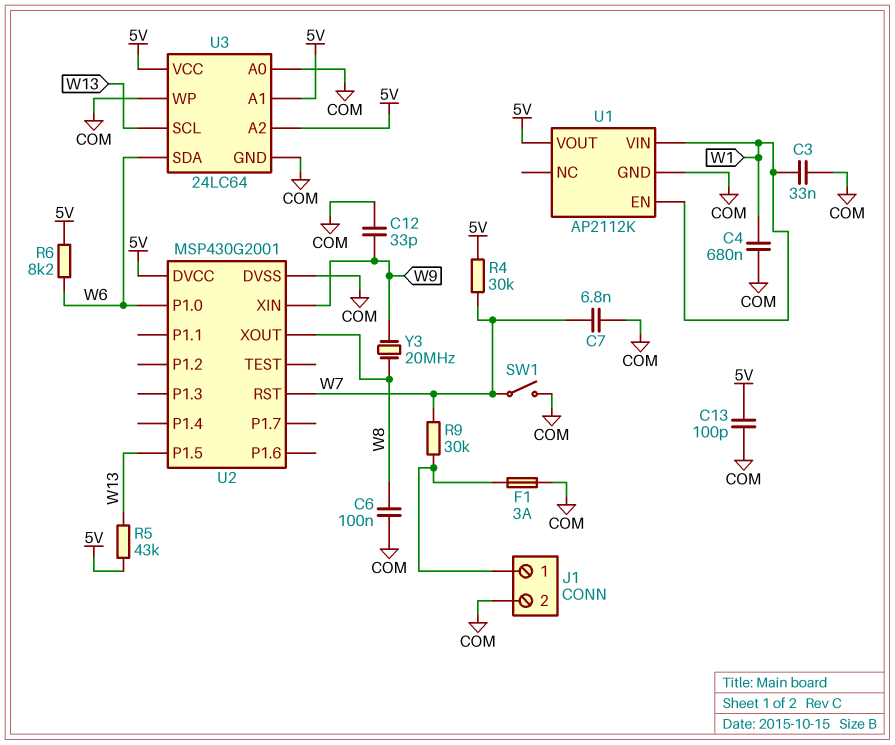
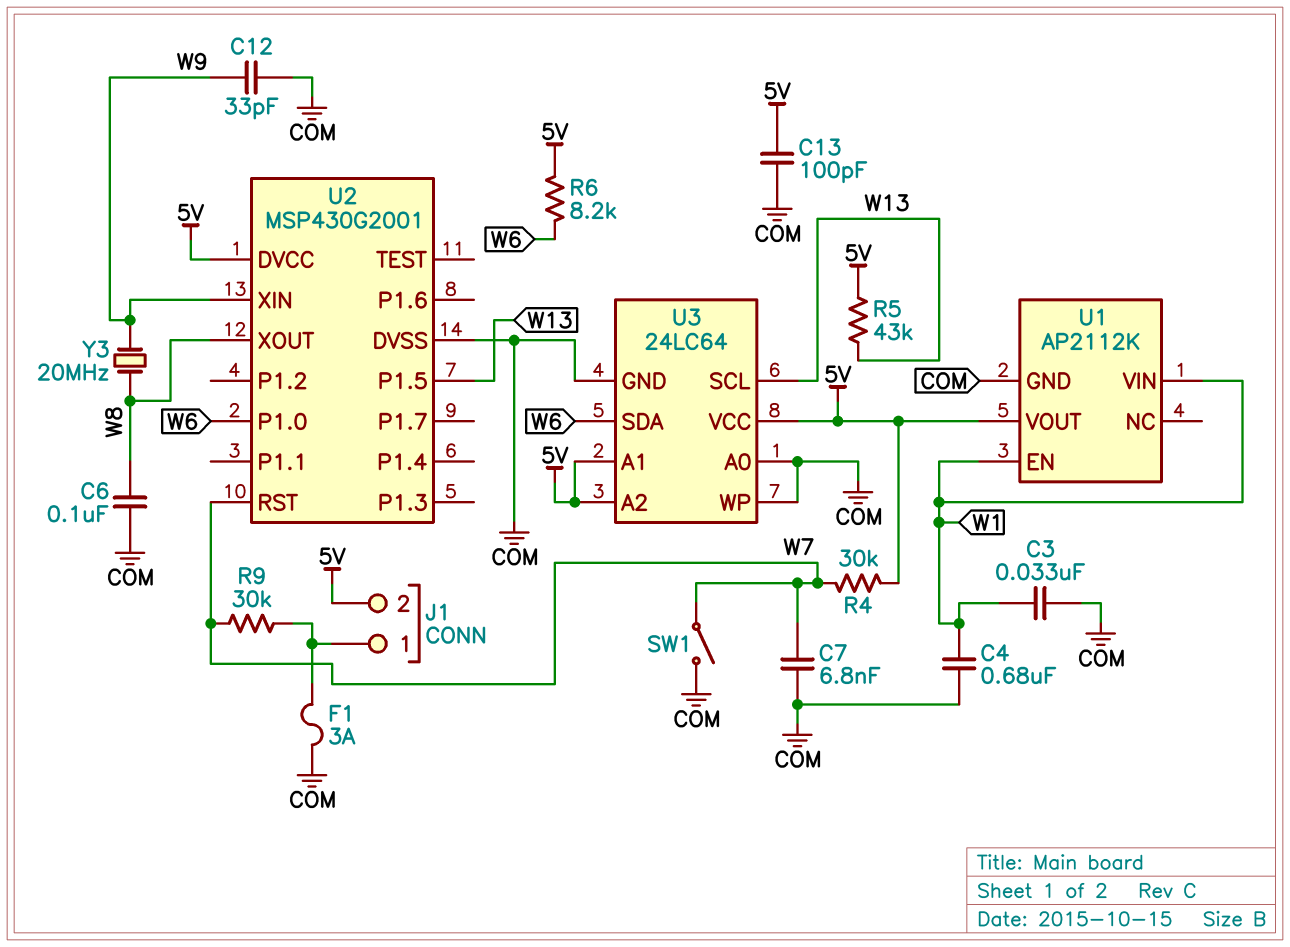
J1 pin 2: COM -> 5V

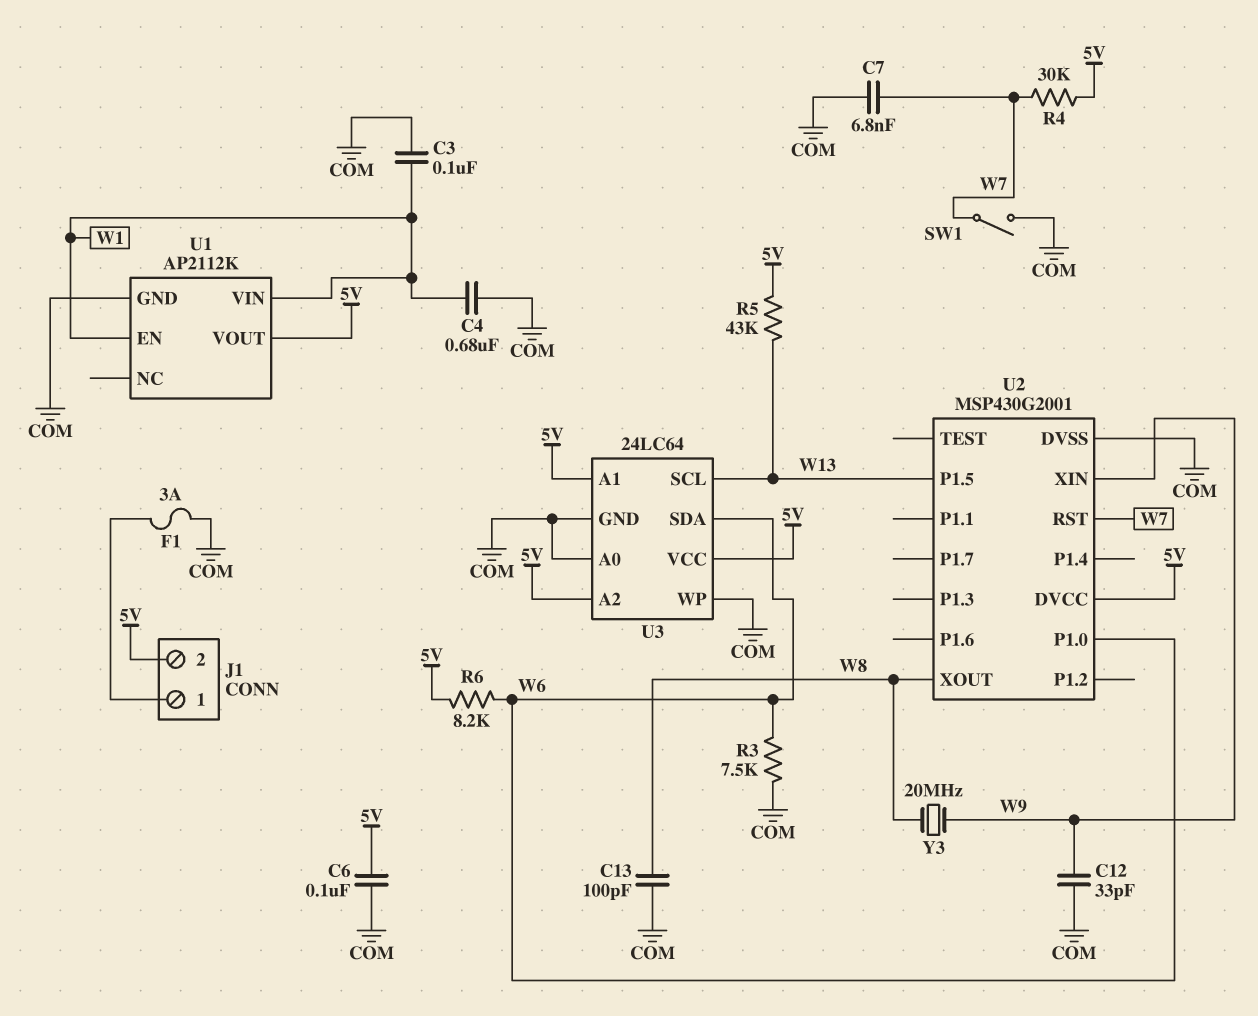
C3: 33nF (COM, W1) -> 100nF (COM, W1)
C6: 100nF (COM, W8) -> 100nF (5V, COM)
C13: 100pF (5V, COM) -> 100pF (COM, W8)
R3: none -> 7.5k (COM, W6)
R9: 30k (J1/1, W7) -> none

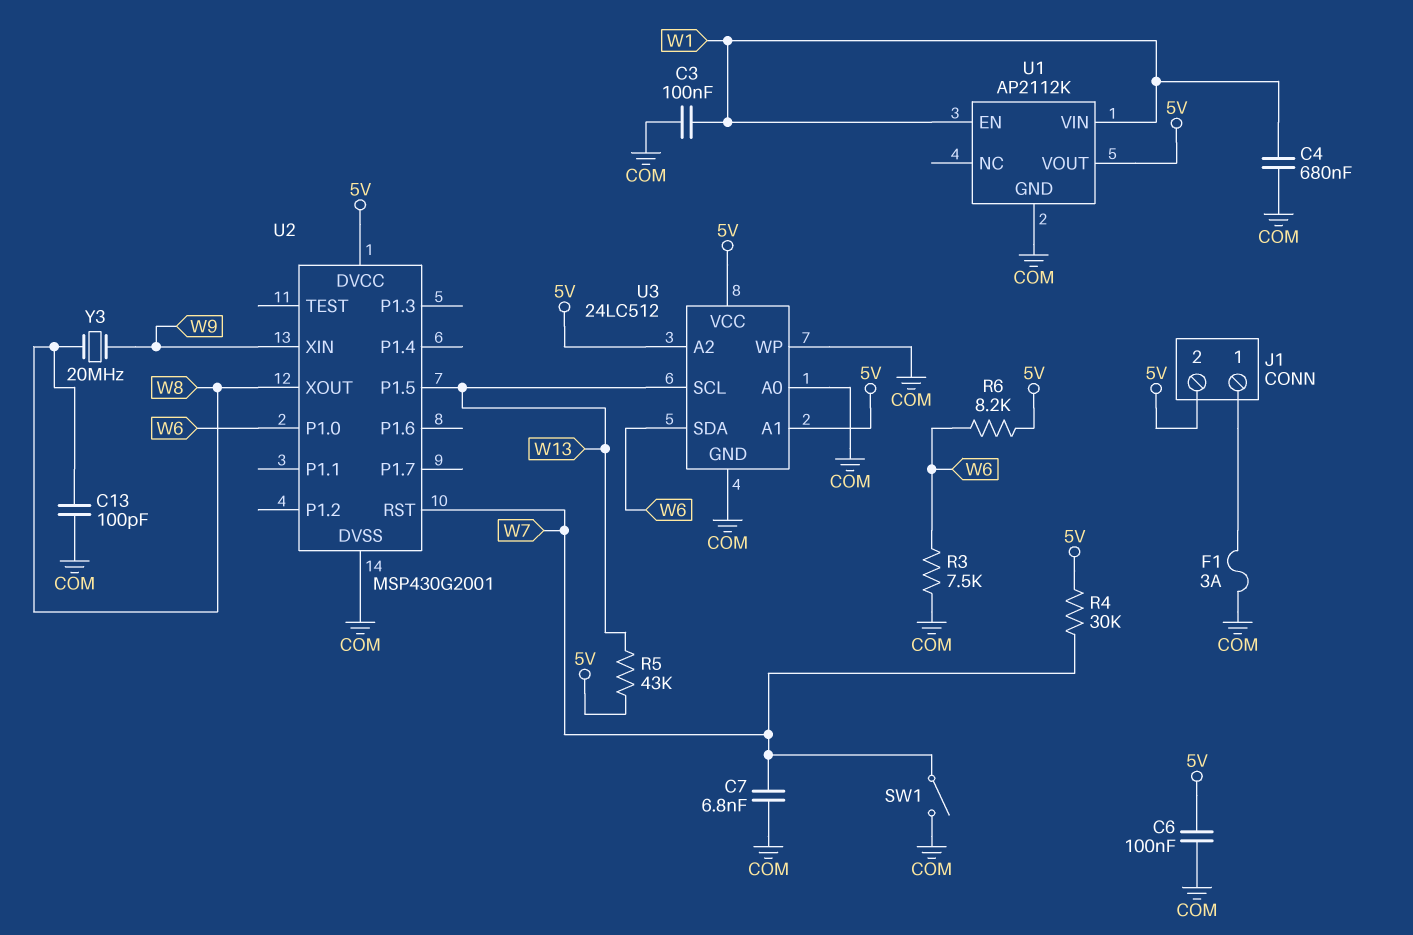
C12: 33pF (COM, W9) -> none
U3: 24LC64 -> 24LC512

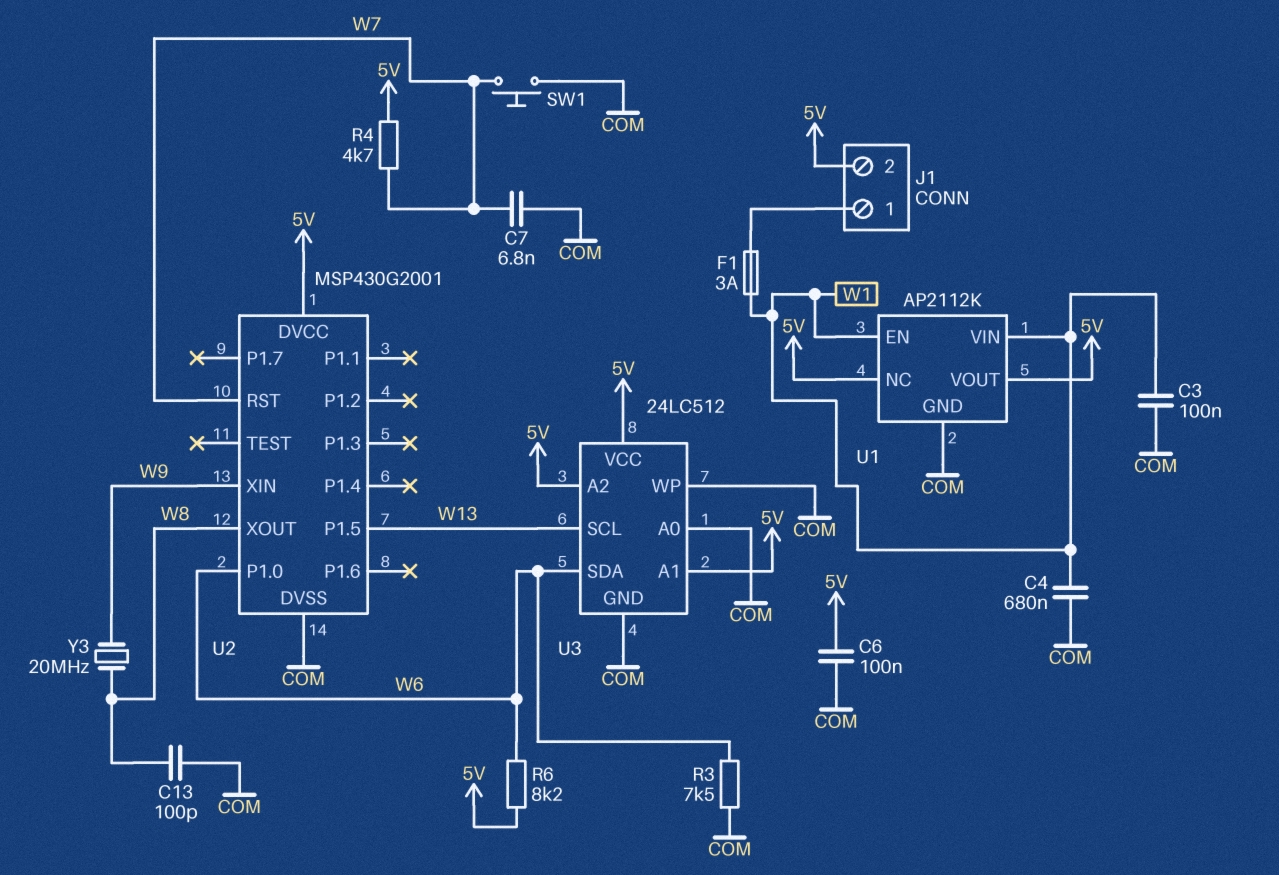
F1: 3A (COM, J1/1) -> 3A (J1/1, W1)
R4: 30k (5V, W7) -> 4.7k (5V, W7)
R5: 43k (5V, W13) -> none
SW1: switch (COM, W7) -> button (COM, W7)
U1 pin NC: none -> 5V

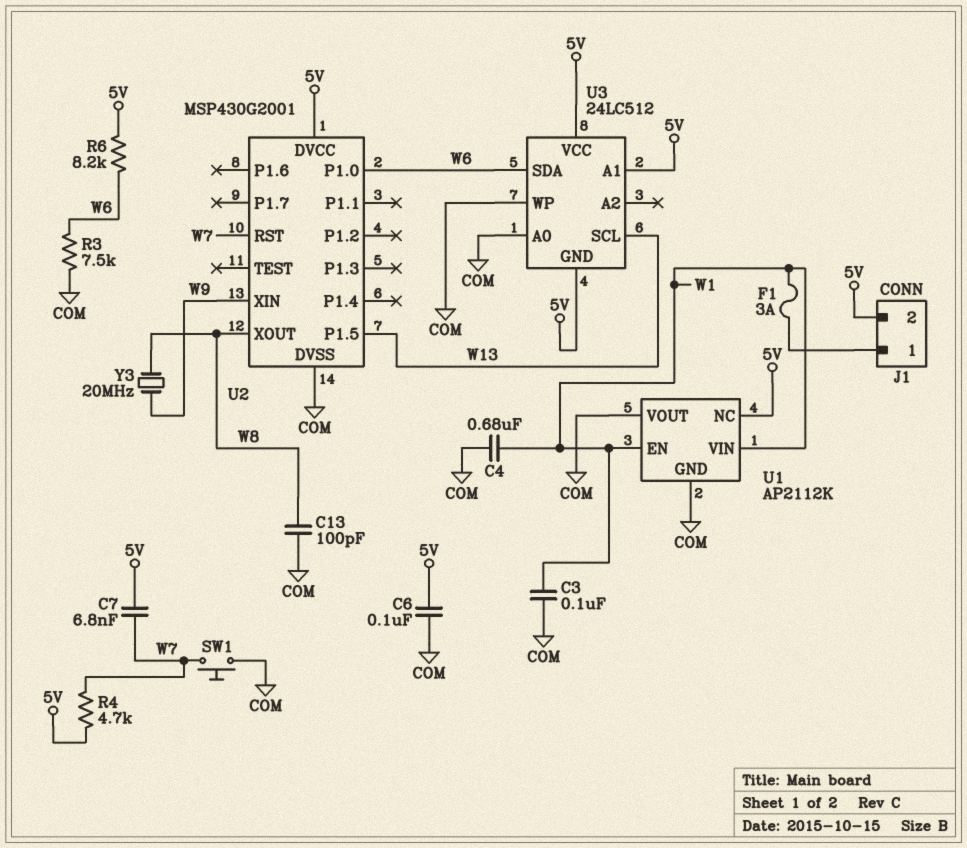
C7: 6.8nF (COM, W7) -> 6.8nF (5V, W7)
U1 pin VOUT: 5V -> COM
U3 pin A2: 5V -> none
U3 pin GND: COM -> 5V

